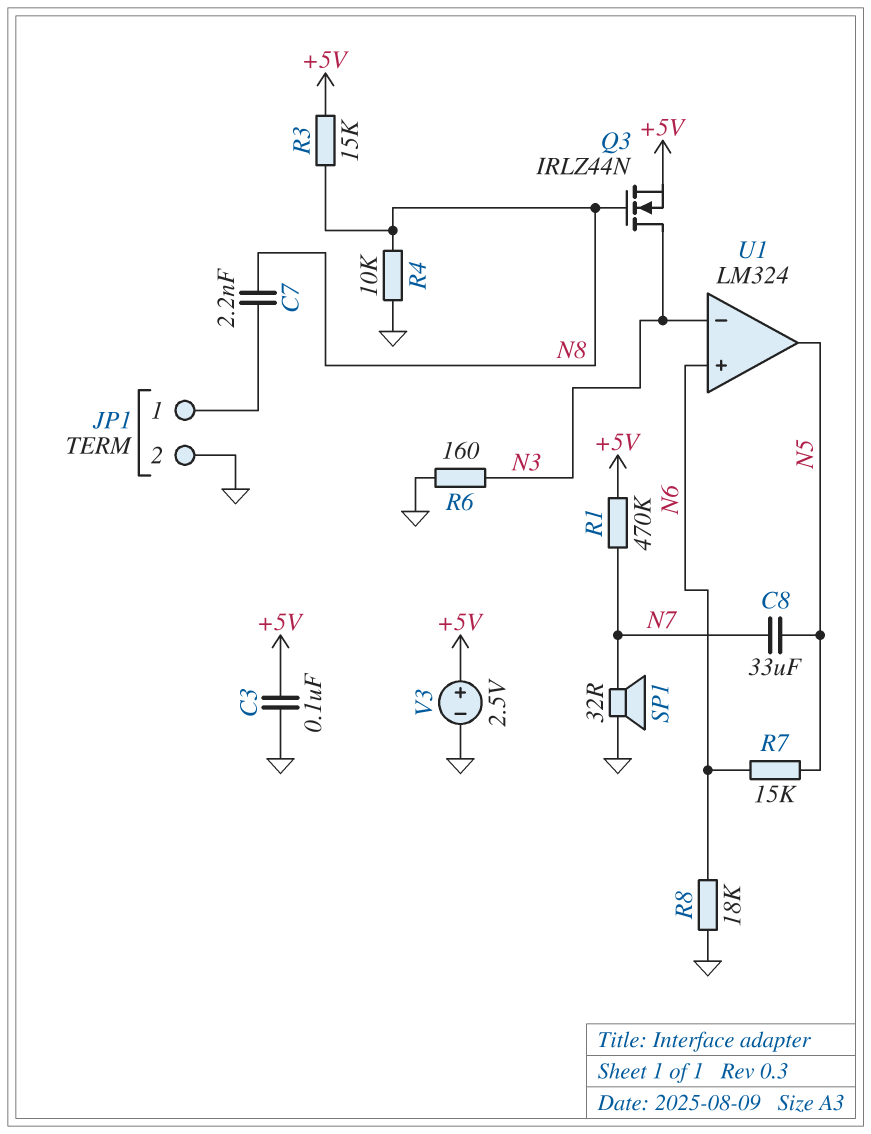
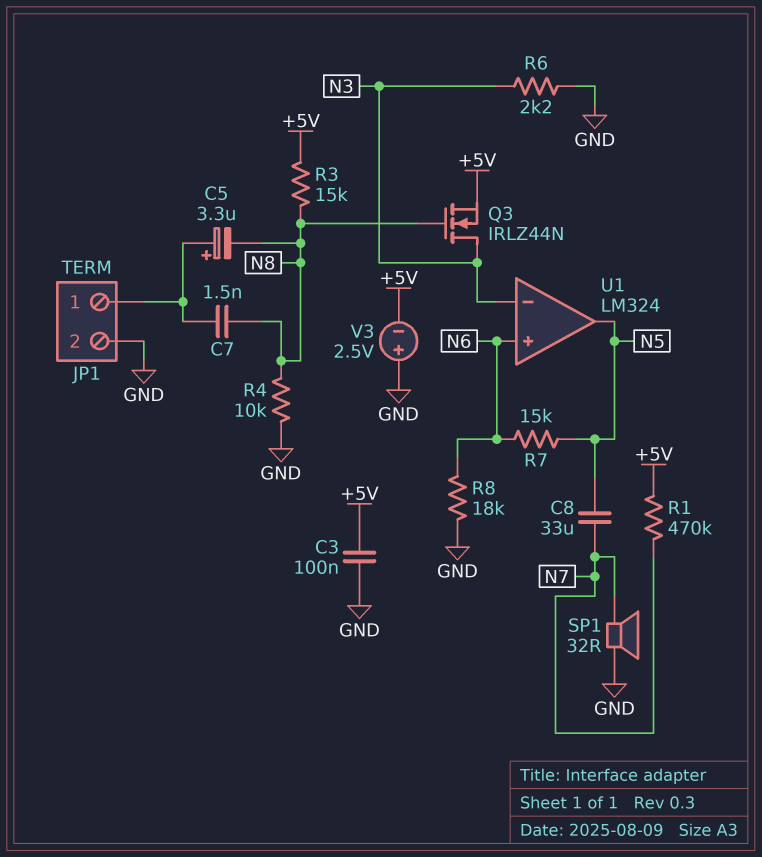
C5: none -> 3.3uF (plus JP1/1, minus N8)
C7: 2.2nF (JP1/1, N8) -> 1.5nF (JP1/1, N8)
R6: 160 (GND, N3) -> 2.2k (GND, N3)
V3: 2.5V (plus +5V, minus GND) -> 2.5V (plus GND, minus +5V)

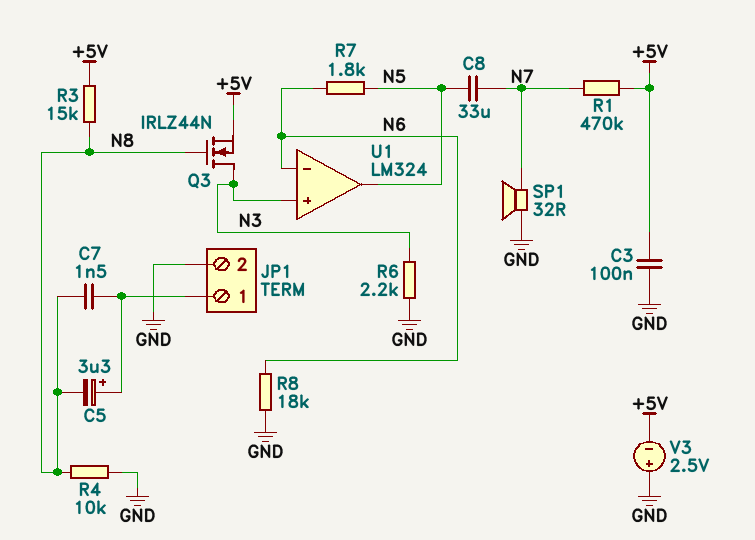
R7: 15k (N5, N6) -> 1.8k (N5, N6)
U1 pin in+: N6 -> N3
U1 pin in-: N3 -> N6

